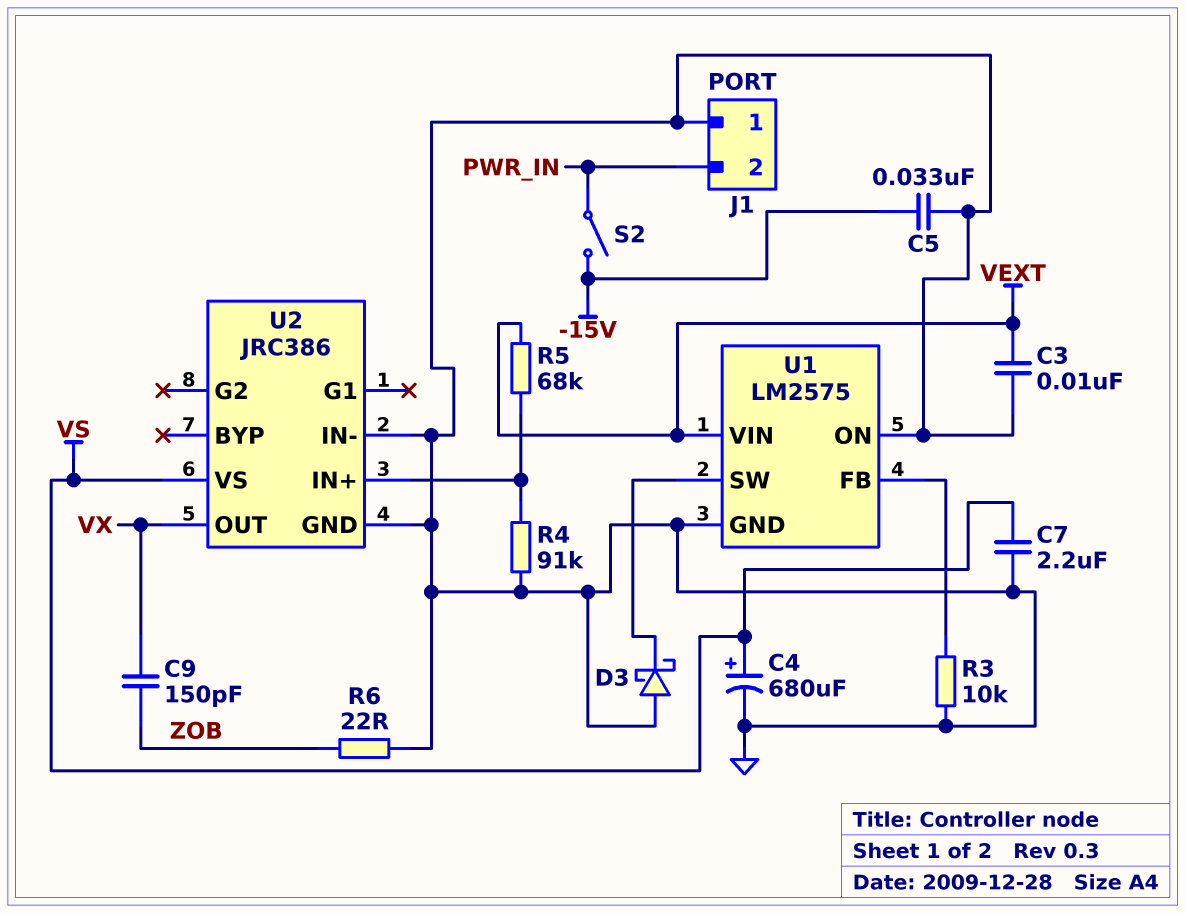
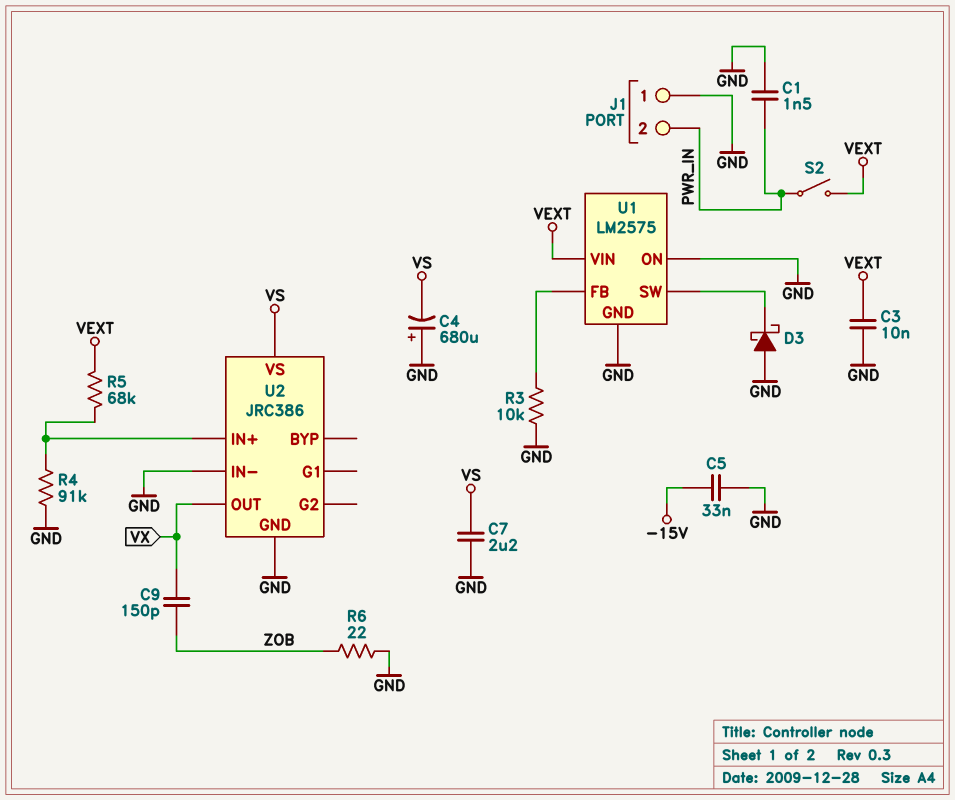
C1: none -> 1.5nF (GND, PWR_IN)
C4: 680uF (plus VS, minus GND) -> 680uF (plus GND, minus VS)
S2: switch (-15V, PWR_IN) -> switch (PWR_IN, VEXT)

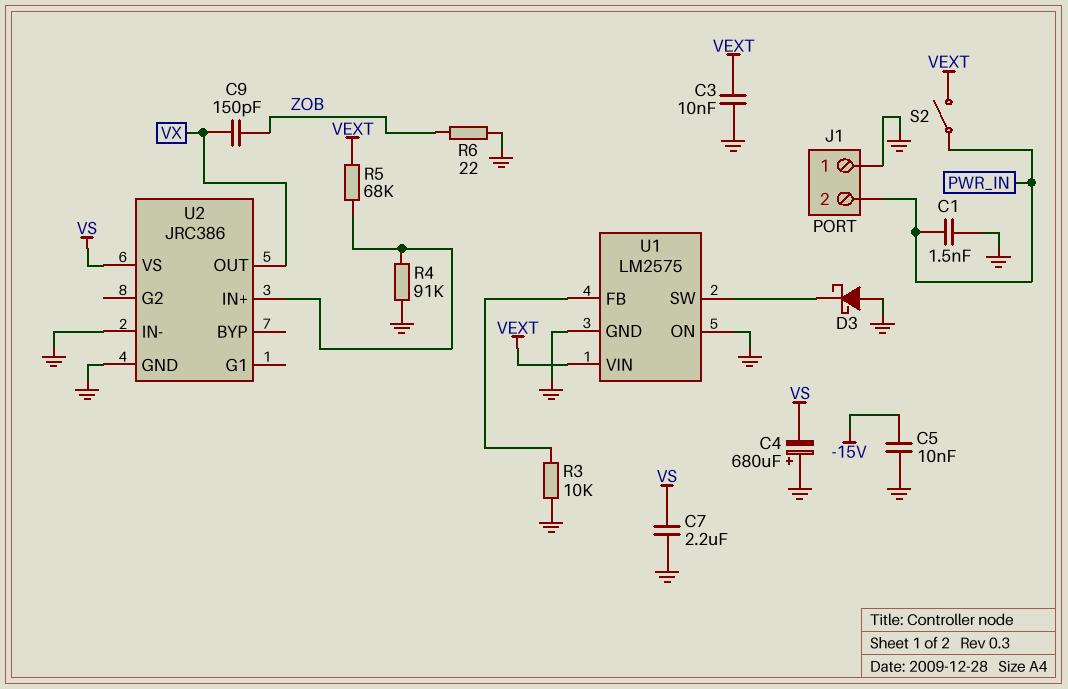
C5: 33nF (-15V, GND) -> 10nF (-15V, GND)

